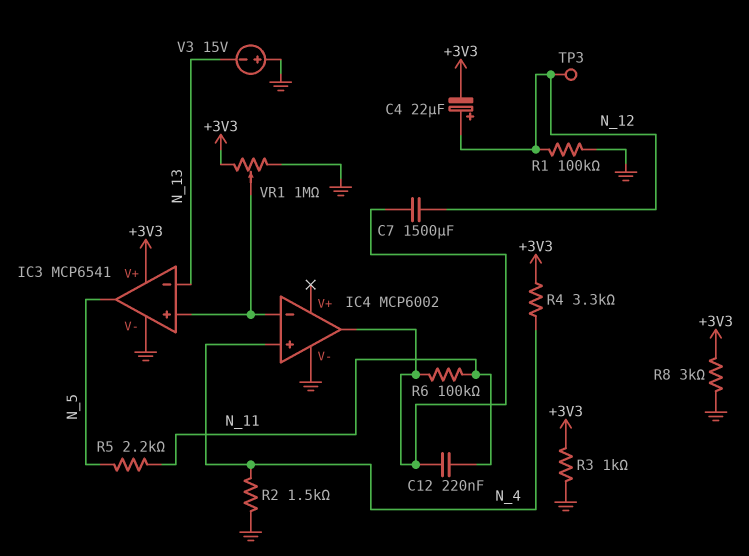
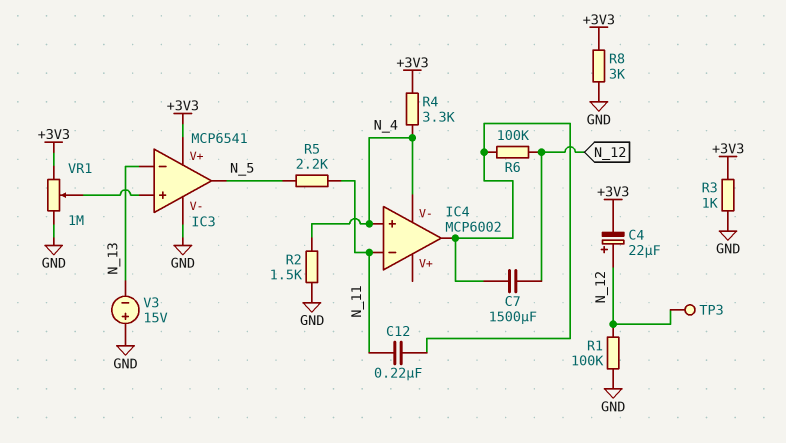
IC4 pin V-: GND -> N_4
IC4 pin in-: IC3/in+ -> N_11
R6: 100k (IC4/out, N_11) -> 100k (IC4/out, N_12)

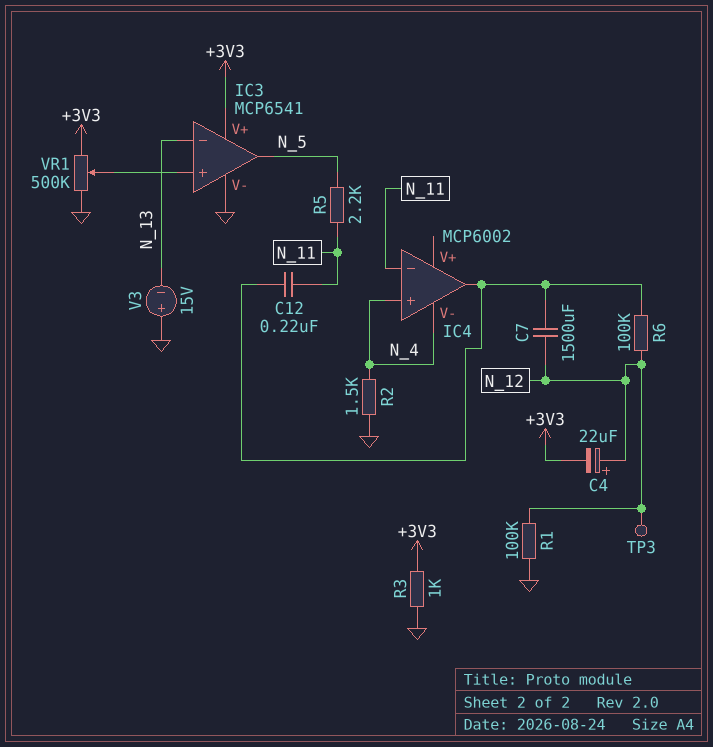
R4: 3.3k (+3V3, N_4) -> none
R8: 3k (+3V3, GND) -> none
VR1: 1M (+3V3, GND, wiper IC3/in+) -> 500k (+3V3, GND, wiper IC3/in+)

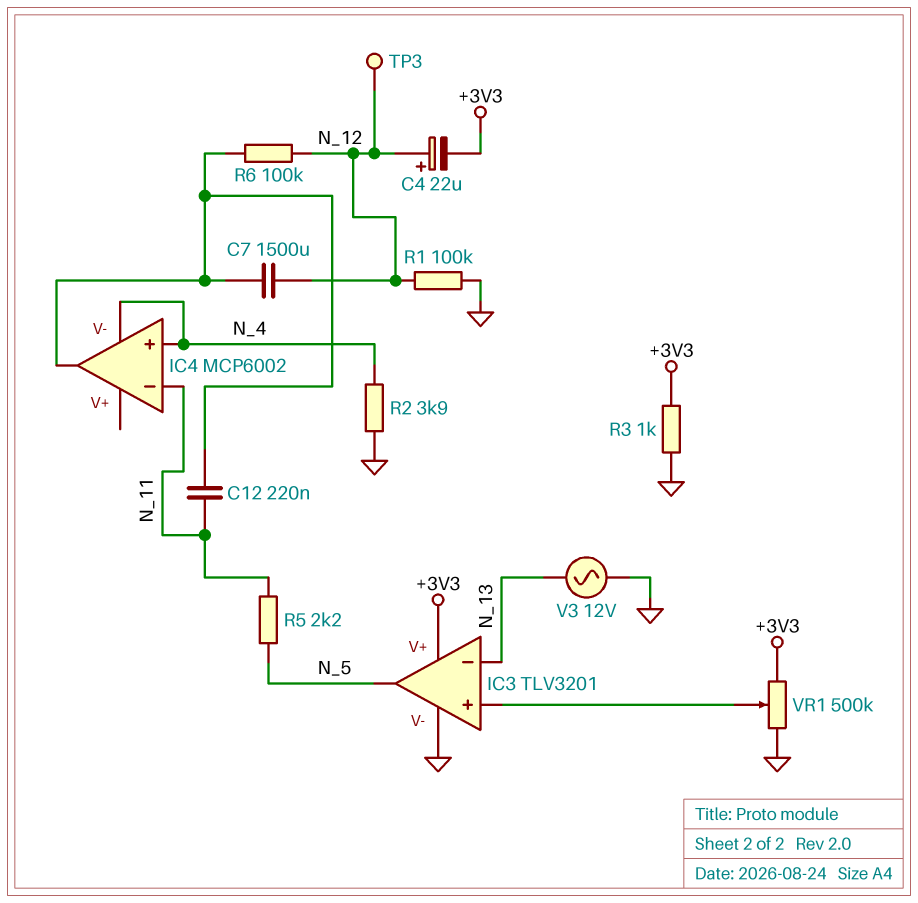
IC3: MCP6541 -> TLV3201
R2: 1.5k (GND, N_4) -> 3.9k (GND, N_4)
V3: 15V (plus GND, minus N_13) -> AC 12V (GND, N_13)

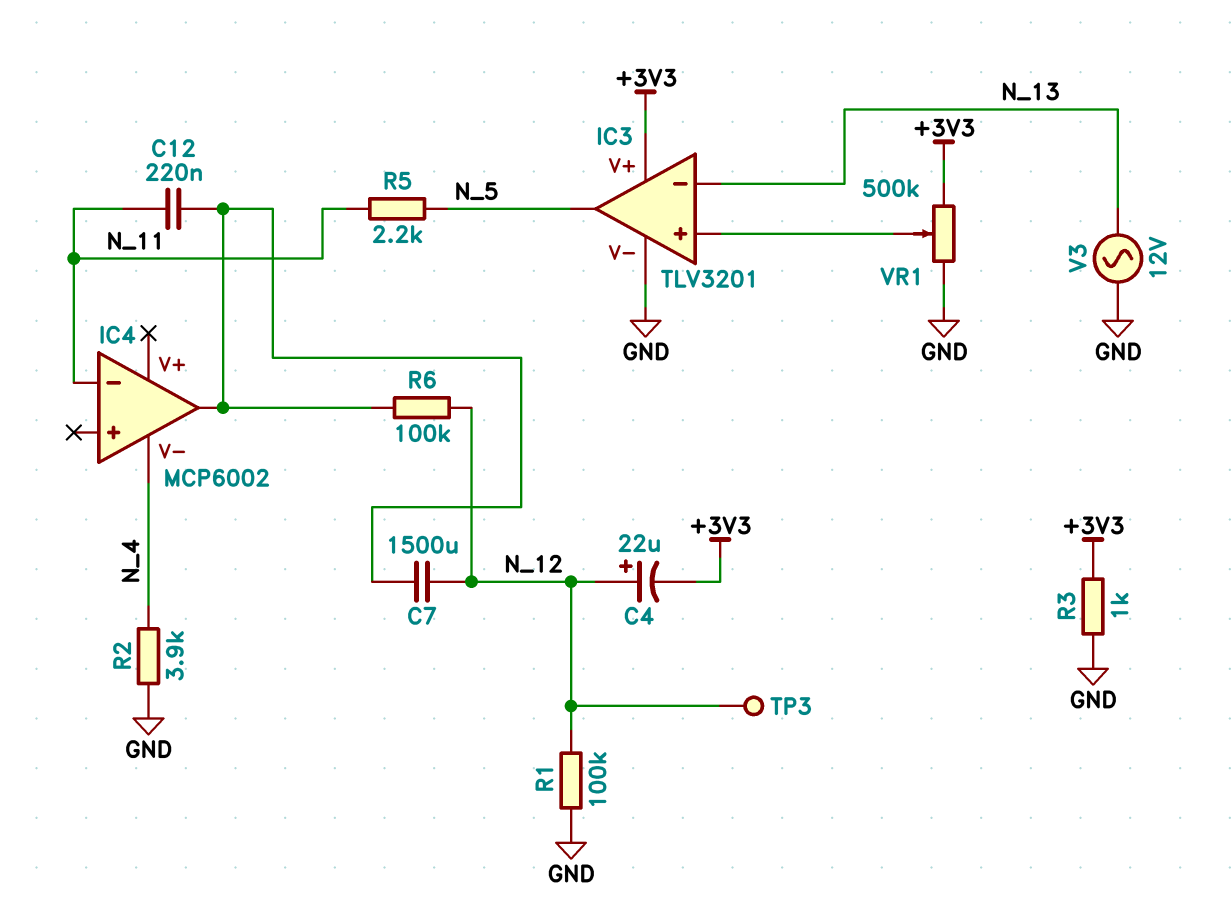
IC4 pin in+: N_4 -> none

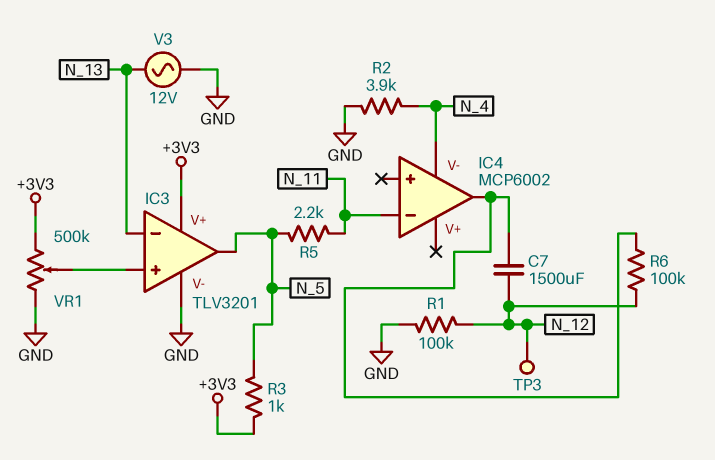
C4: 22uF (plus N_12, minus +3V3) -> none
C12: 220nF (IC4/out, N_11) -> none
R3: 1k (+3V3, GND) -> 1k (+3V3, N_5)

